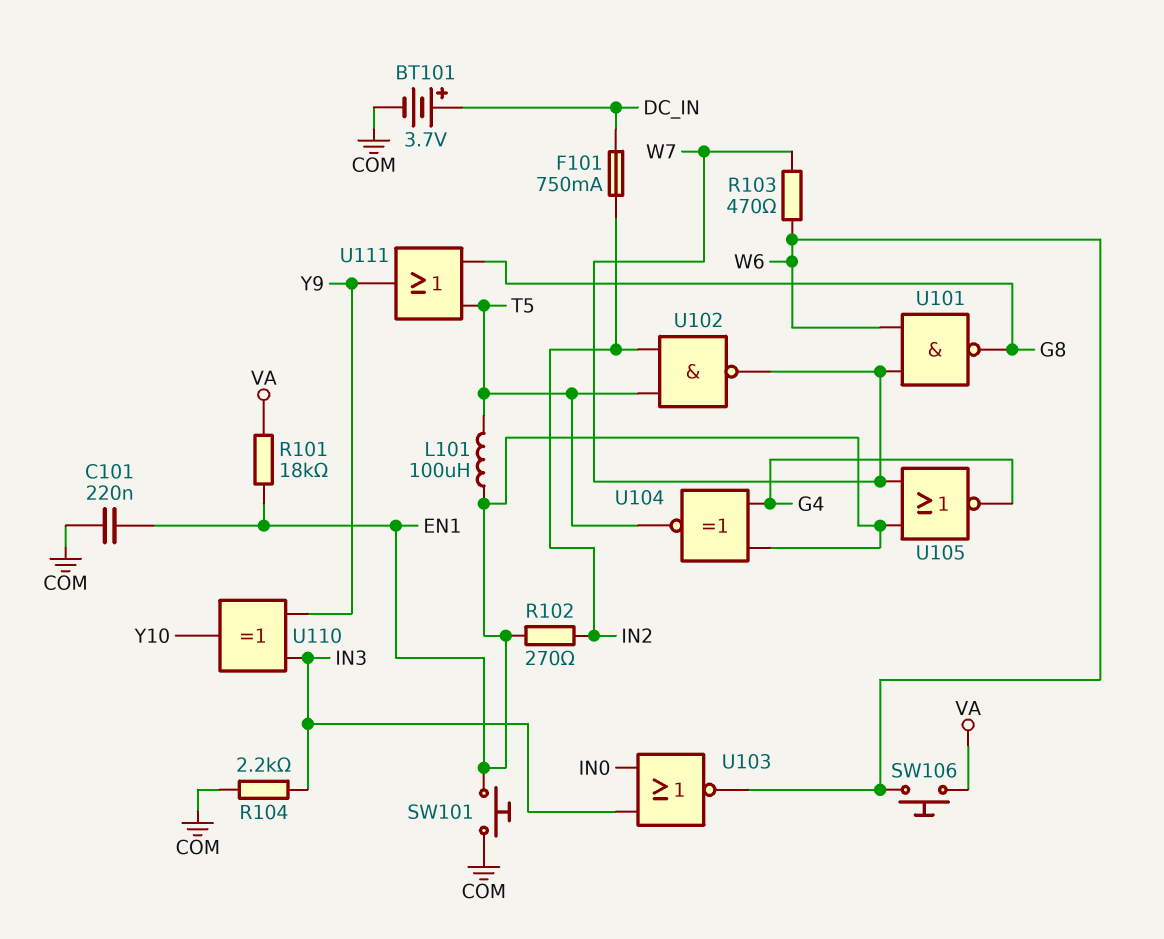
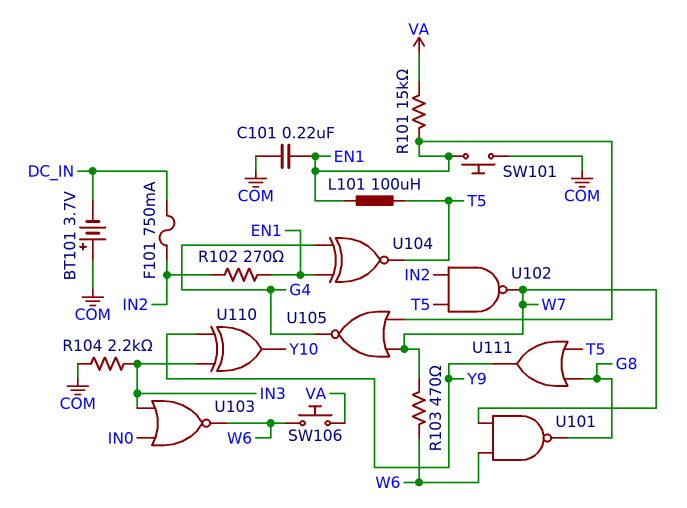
BT101: 3.7V (plus DC_IN, minus COM) -> 3.7V (plus COM, minus DC_IN)
R101: 18k (EN1, VA) -> 15k (EN1, VA)

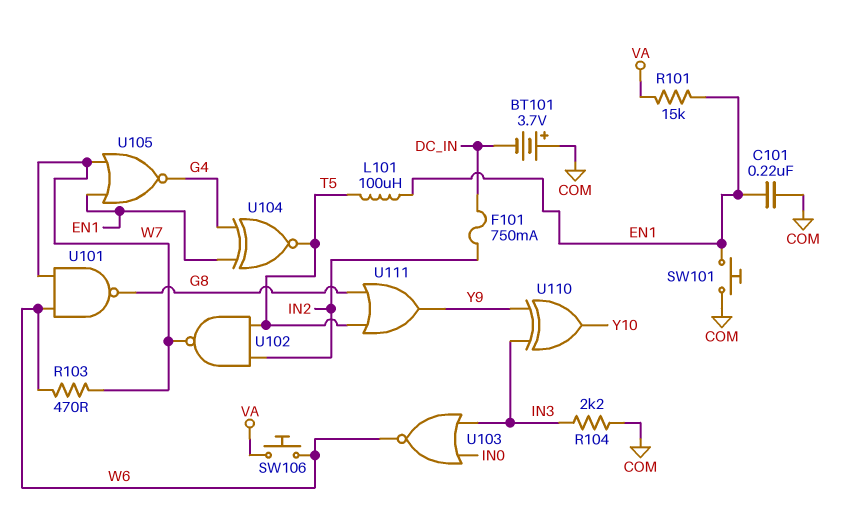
R102: 270 (EN1, IN2) -> none

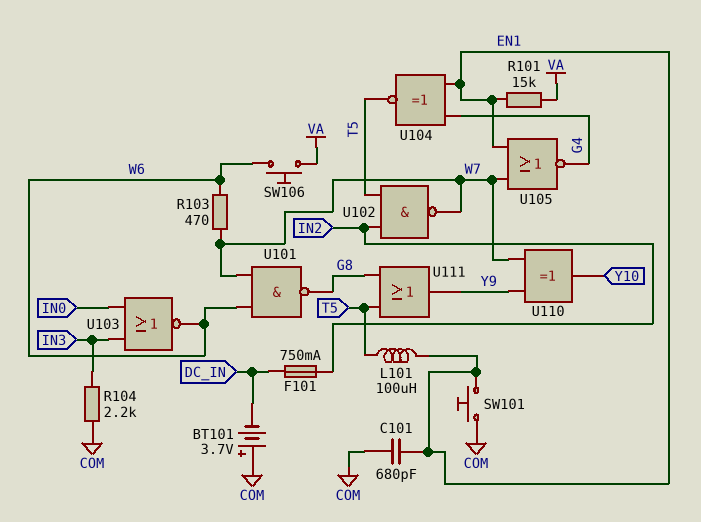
C101: 220nF (COM, EN1) -> 680pF (COM, EN1)
U110: XOR (in IN3, in Y9, out Y10) -> XOR (in W7, in Y9, out Y10)

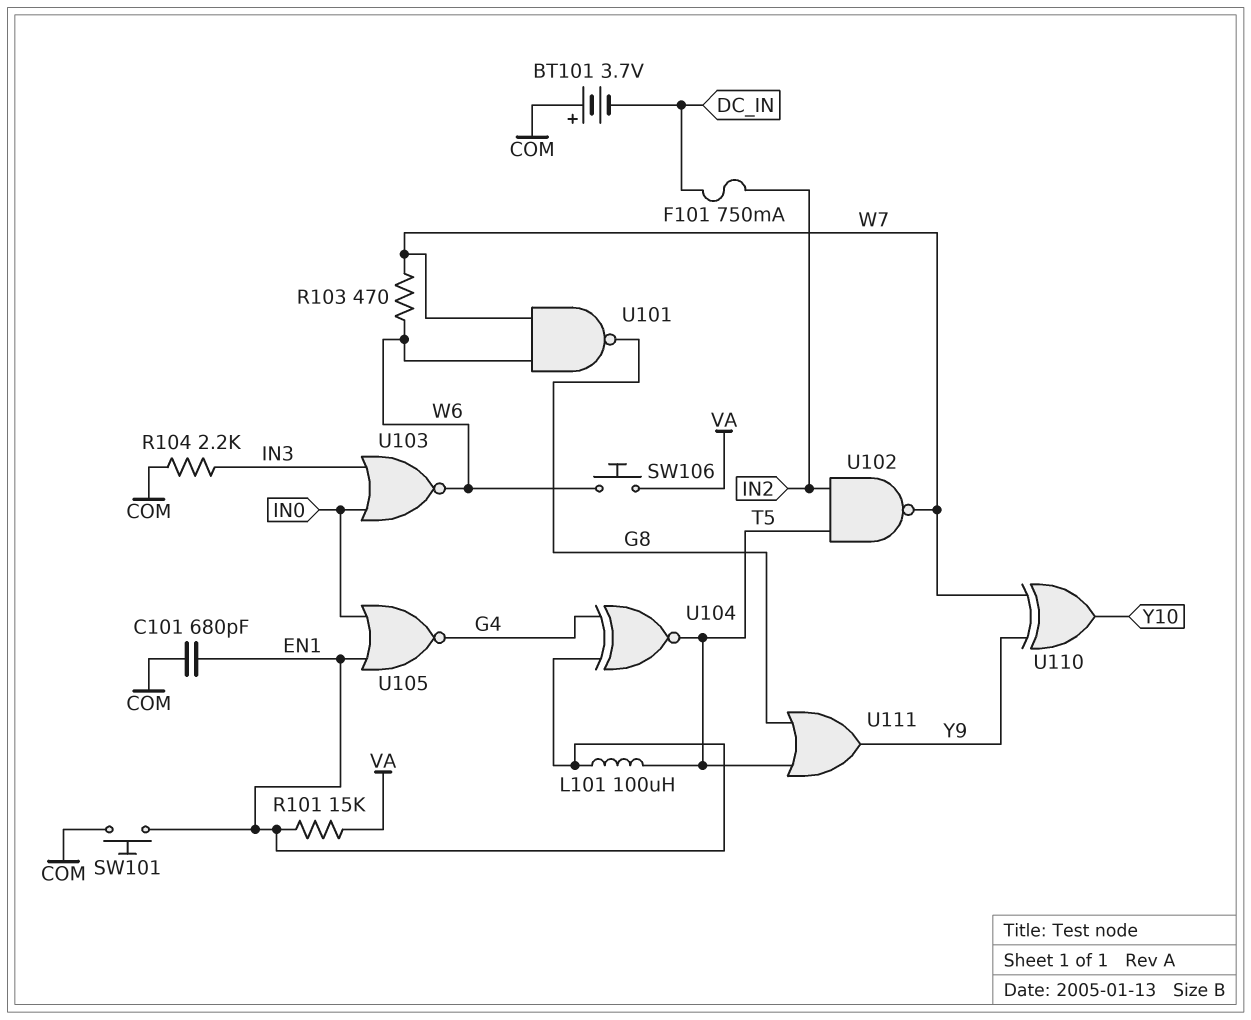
U105: NOR (in EN1, in W7, out G4) -> NOR (in EN1, in IN0, out G4)

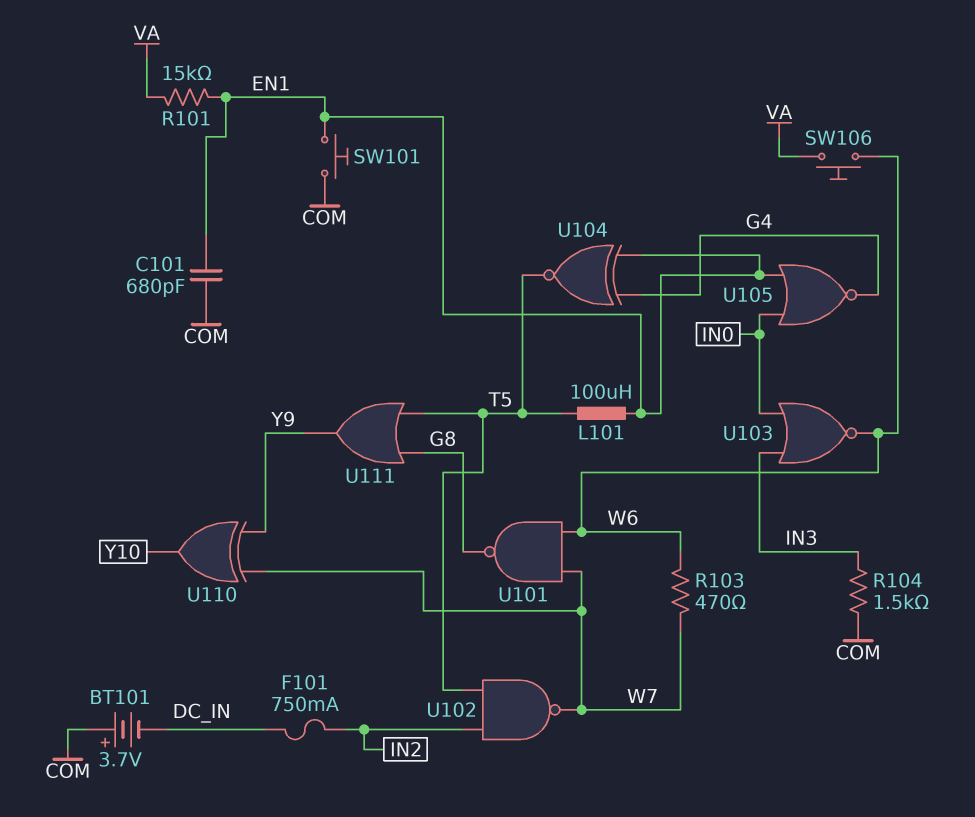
R104: 2.2k (COM, IN3) -> 1.5k (COM, IN3)

